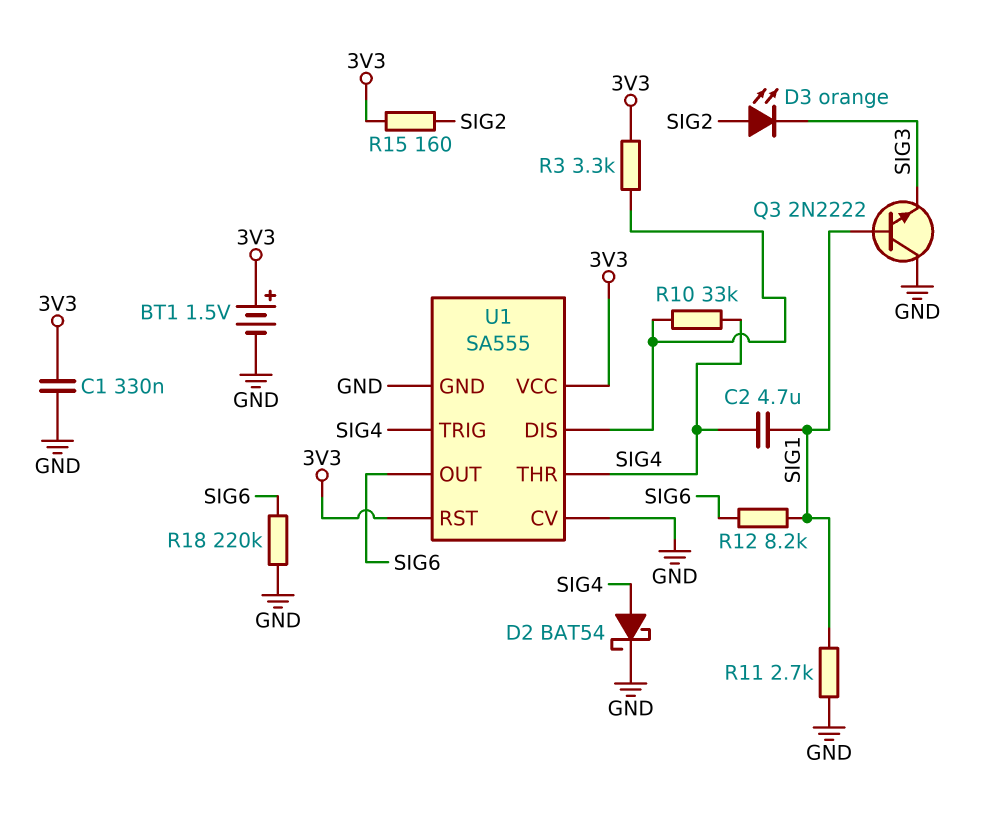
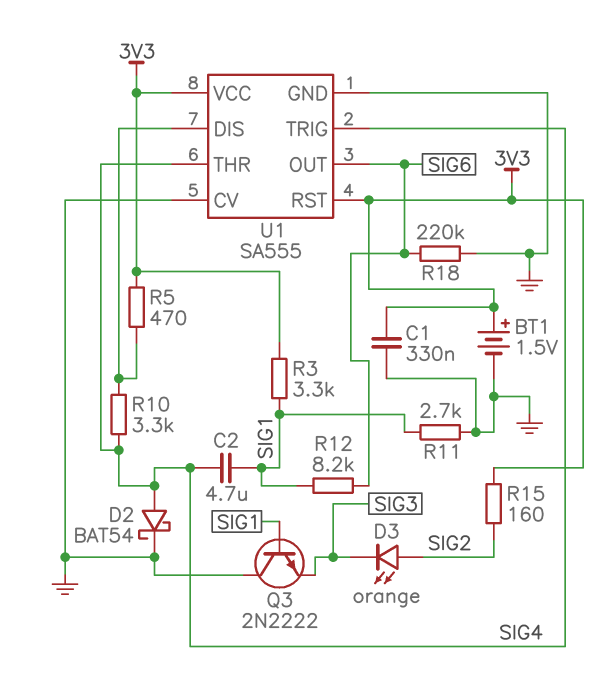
R3: 3.3k (3V3, U1/DIS) -> 3.3k (3V3, SIG1)
R5: none -> 470 (3V3, U1/DIS)
R10: 33k (SIG4, U1/DIS) -> 3.3k (SIG4, U1/DIS)

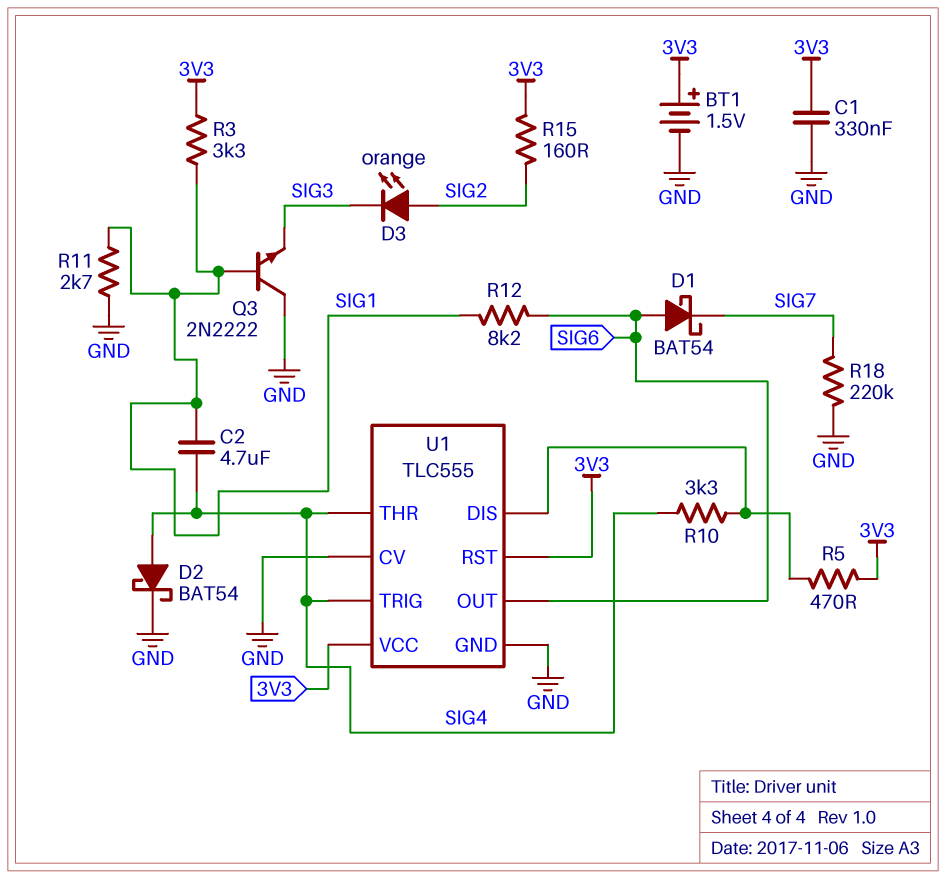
D1: none -> schottky BAT54 (A SIG6, K SIG7)
R18: 220k (GND, SIG6) -> 220k (GND, SIG7)
U1: SA555 -> TLC555

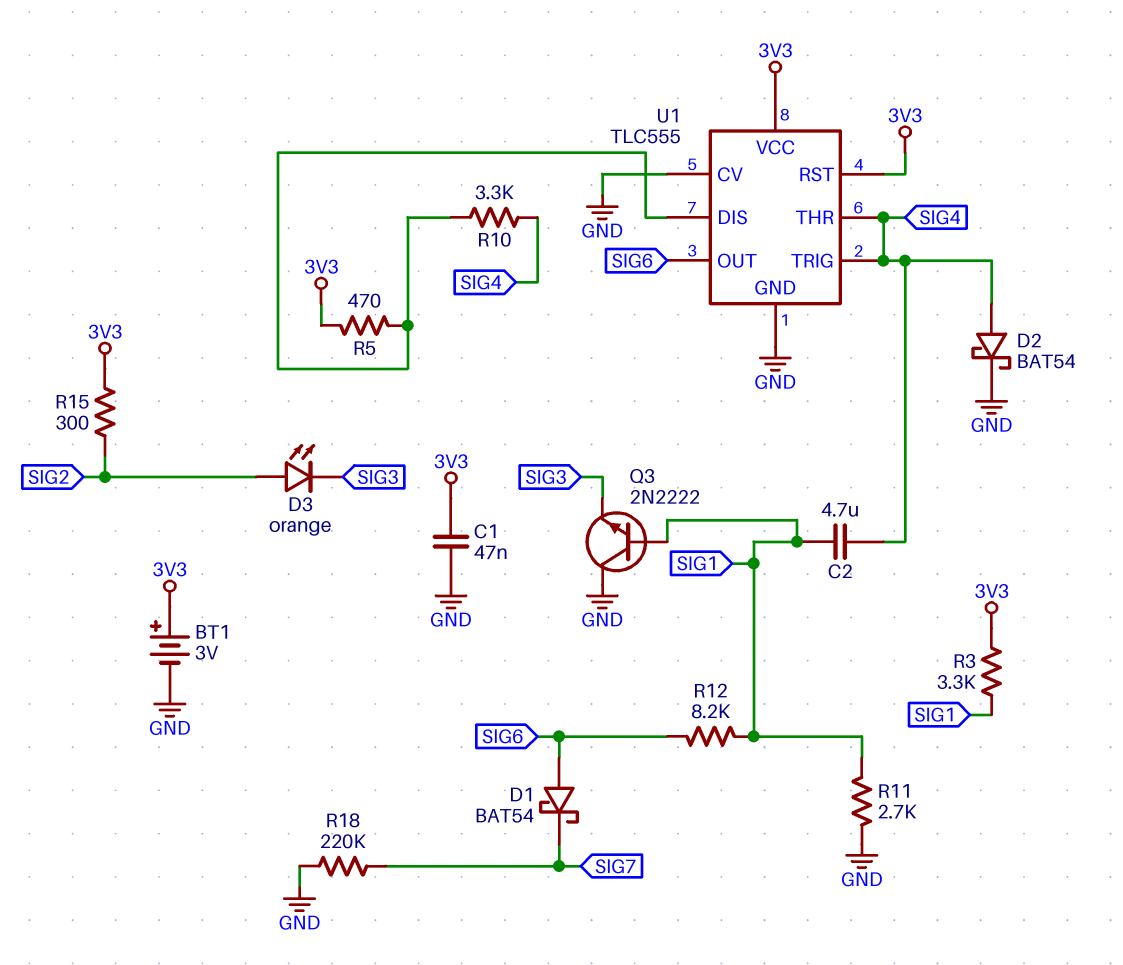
BT1: 1.5V (plus 3V3, minus GND) -> 3V (plus 3V3, minus GND)
C1: 330nF (3V3, GND) -> 47nF (3V3, GND)
R15: 160 (3V3, SIG2) -> 300 (3V3, SIG2)

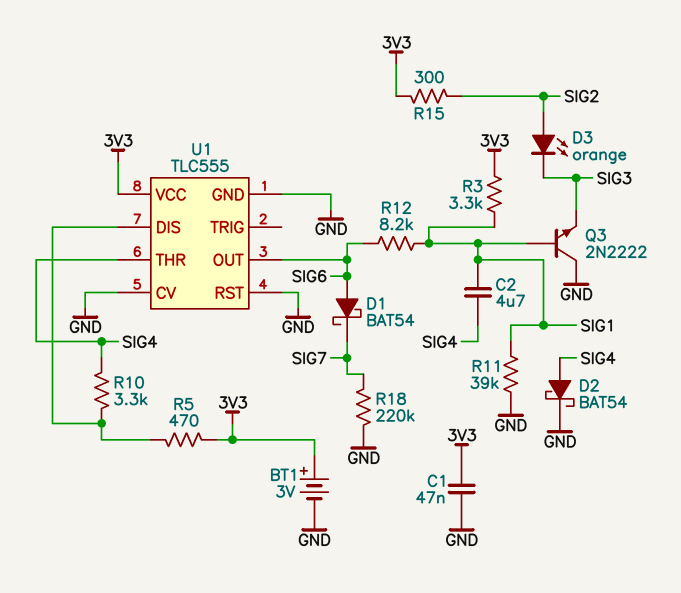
R11: 2.7k (GND, SIG1) -> 39k (GND, SIG1)
U1 pin RST: 3V3 -> GND
U1 pin TRIG: SIG4 -> none

